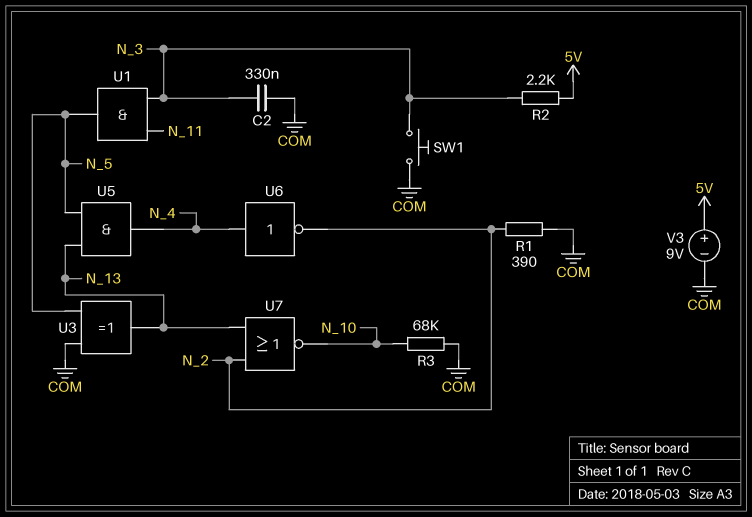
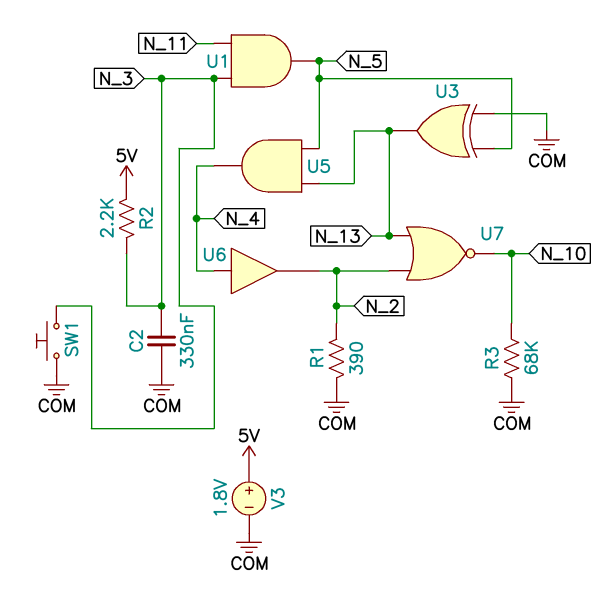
U6: NOT (in N_4, out N_2) -> buffer (in N_4, out N_2)
V3: 9V (plus 5V, minus COM) -> 1.8V (plus 5V, minus COM)

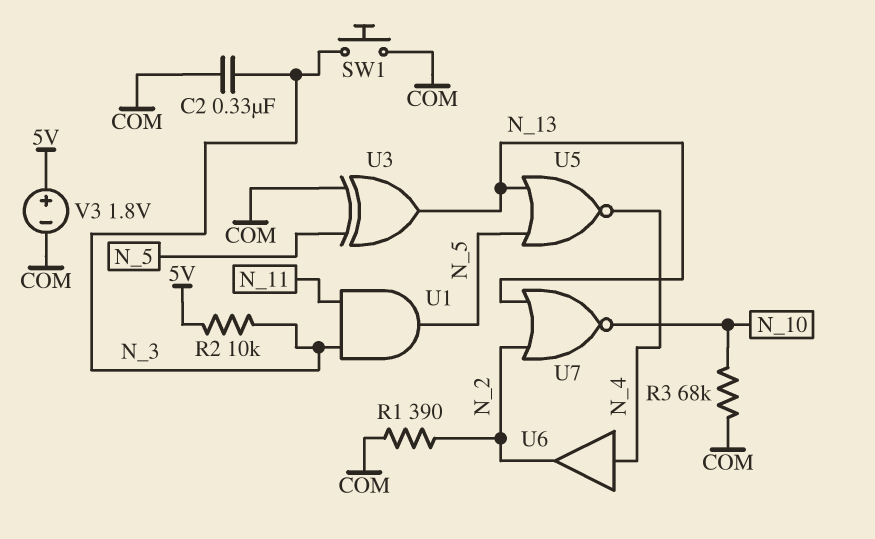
R2: 2.2k (5V, N_3) -> 10k (5V, N_3)
U5: AND (in N_5, in N_13, out N_4) -> NOR (in N_5, in N_13, out N_4)

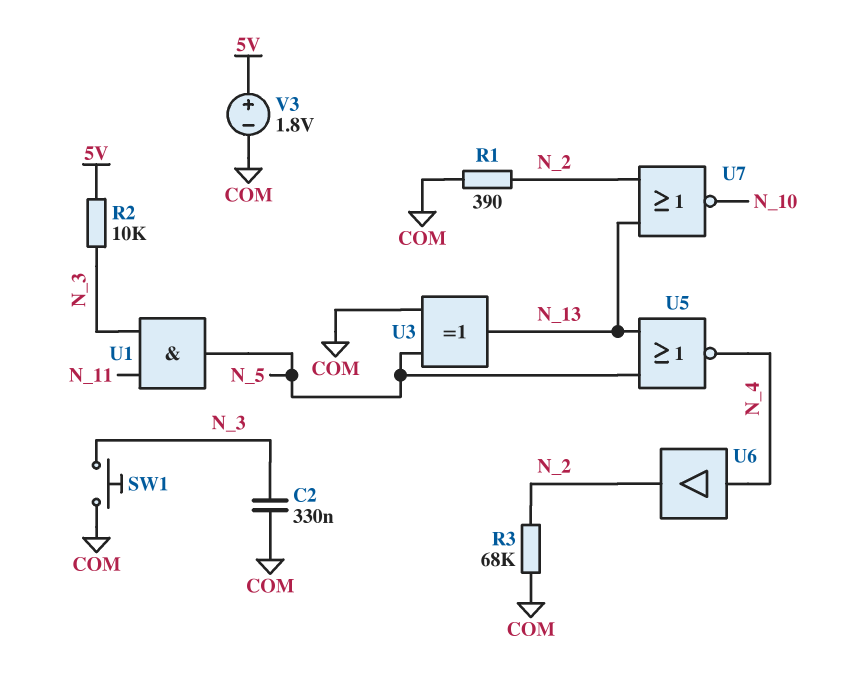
R3: 68k (COM, N_10) -> 68k (COM, N_2)

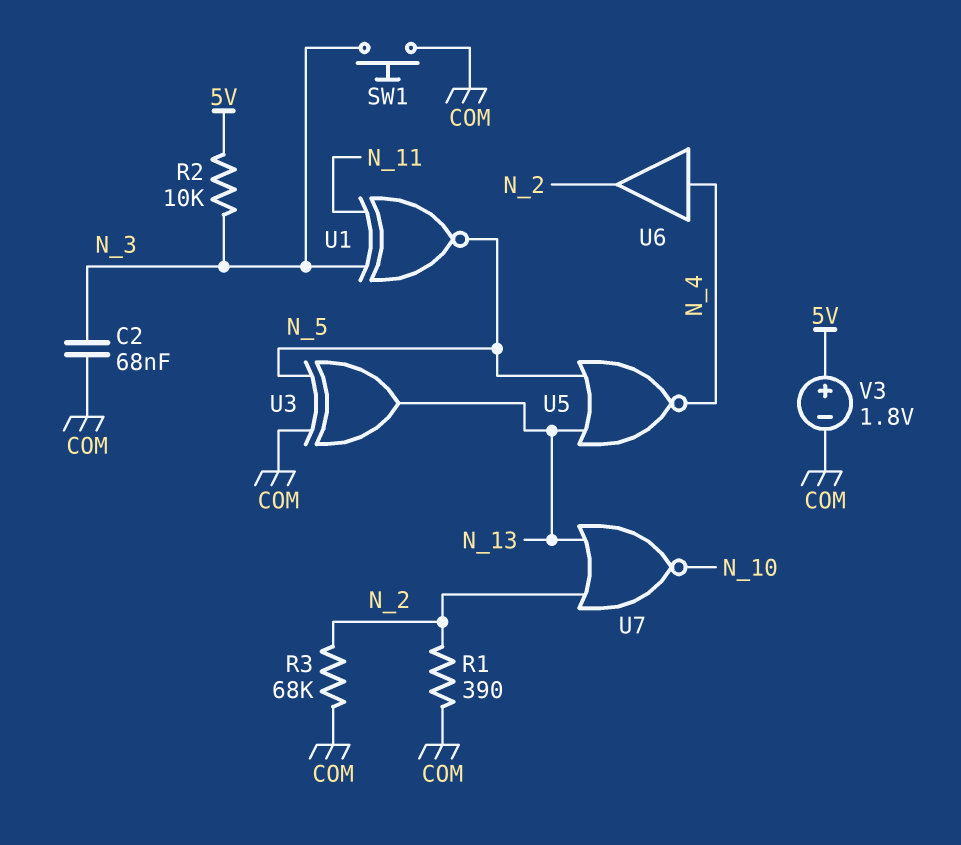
C2: 330nF (COM, N_3) -> 68nF (COM, N_3)
U1: AND (in N_3, in N_11, out N_5) -> XNOR (in N_3, in N_11, out N_5)

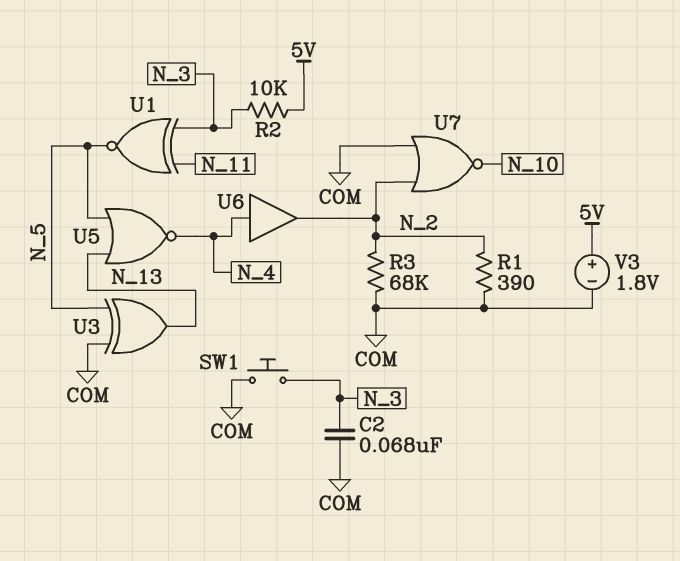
U7: NOR (in N_2, in N_13, out N_10) -> NOR (in COM, in N_2, out N_10)

